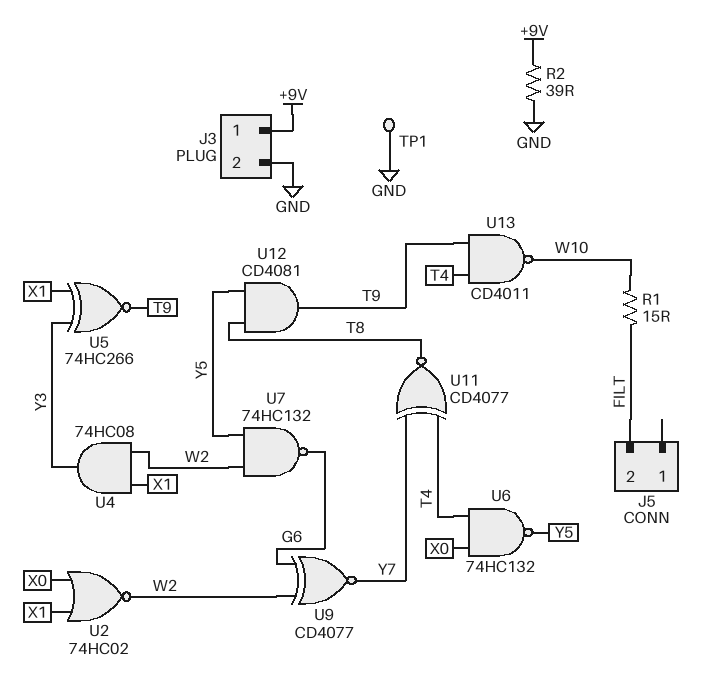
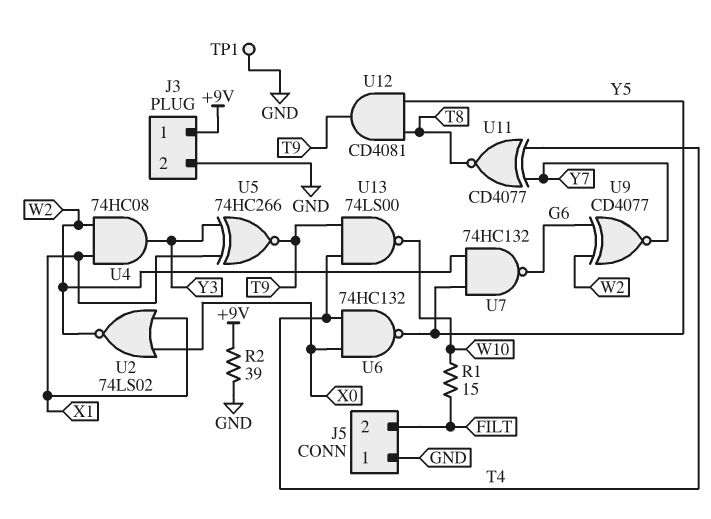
J5 pin 1: none -> GND
U2: NOR 74HC02 (in X0, in X1, out W2) -> NOR 74LS02 (in X0, in X1, out W2)
U13: NAND CD4011 (in T4, in T9, out W10) -> NAND 74LS00 (in T4, in T9, out W10)

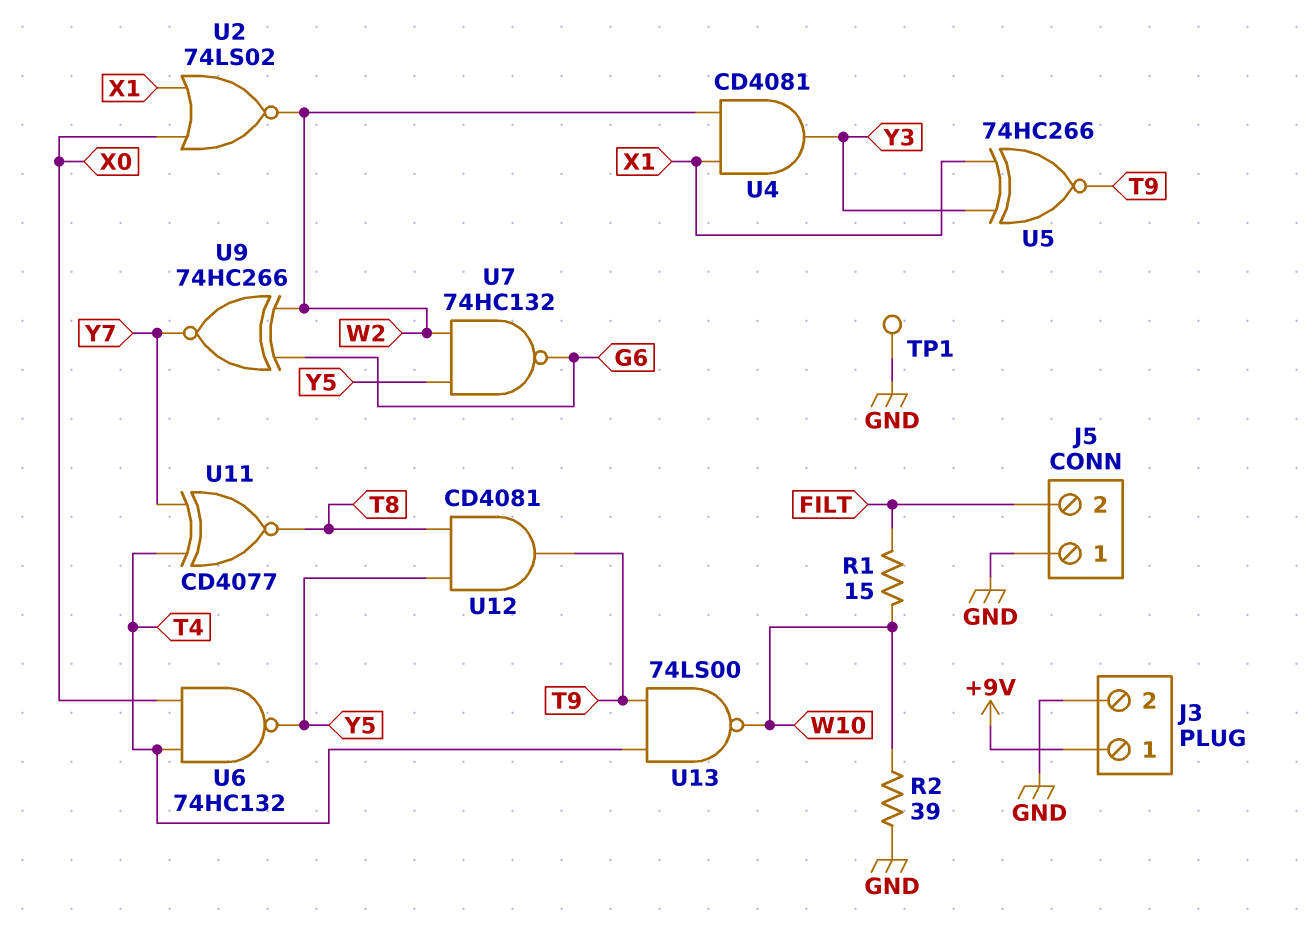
R2: 39 (+9V, GND) -> 39 (GND, W10)
U4: AND 74HC08 (in W2, in X1, out Y3) -> AND CD4081 (in W2, in X1, out Y3)
U9: XNOR CD4077 (in G6, in W2, out Y7) -> XNOR 74HC266 (in G6, in W2, out Y7)

